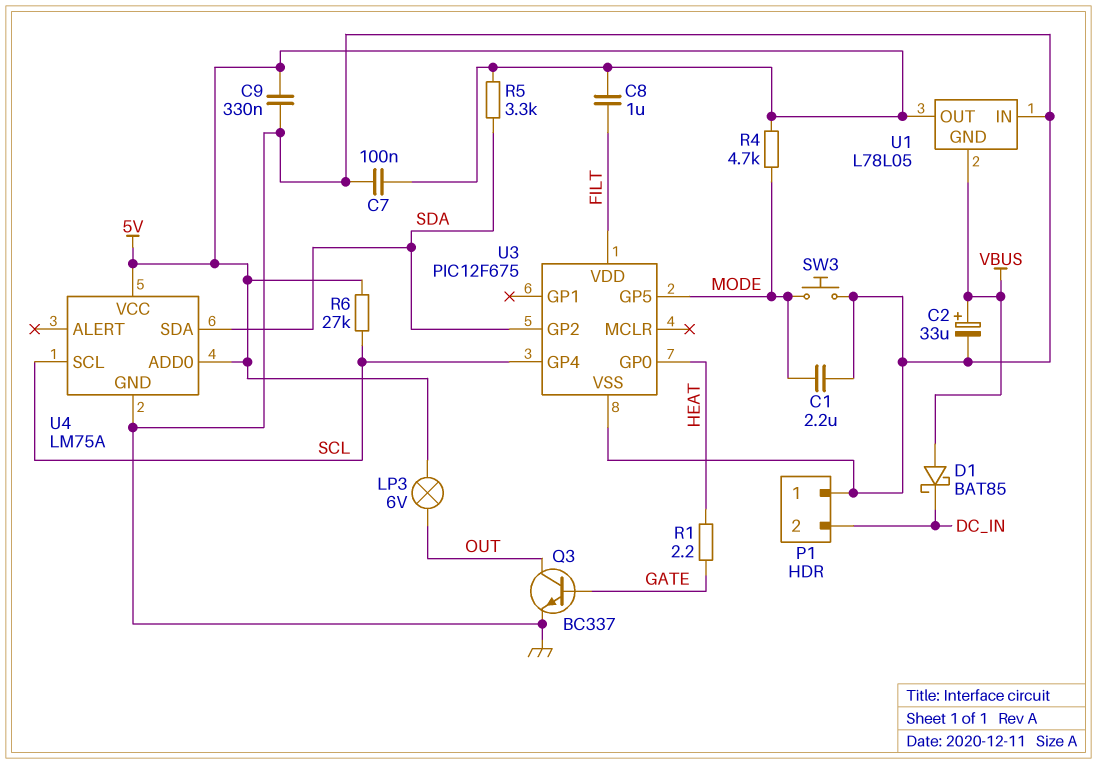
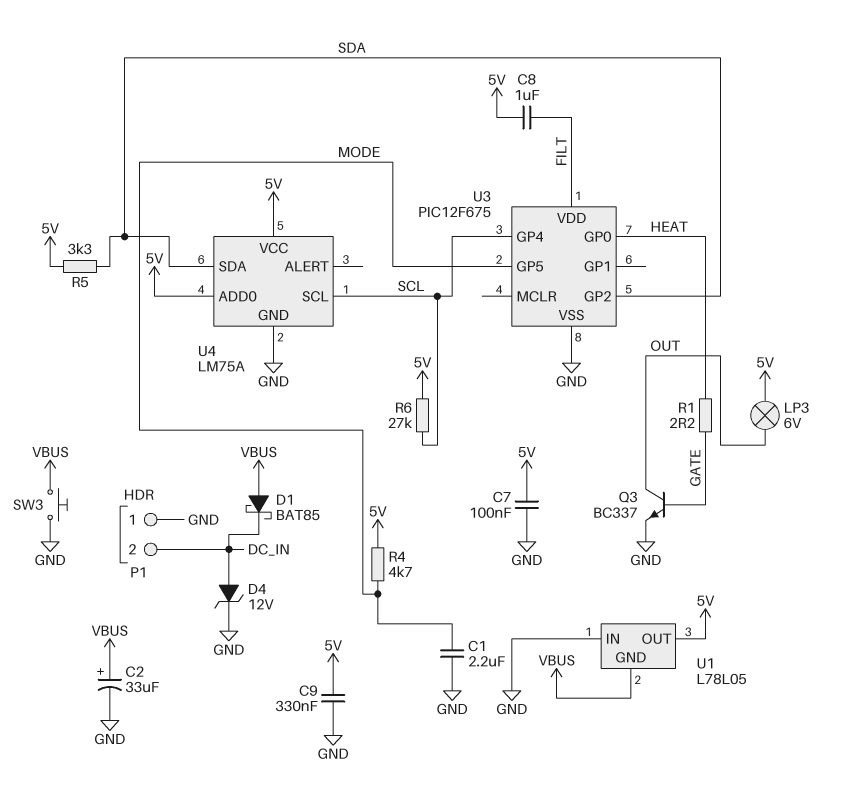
D4: none -> zener 12V (A DC_IN, K GND)
SW3: button (GND, MODE) -> button (GND, VBUS)

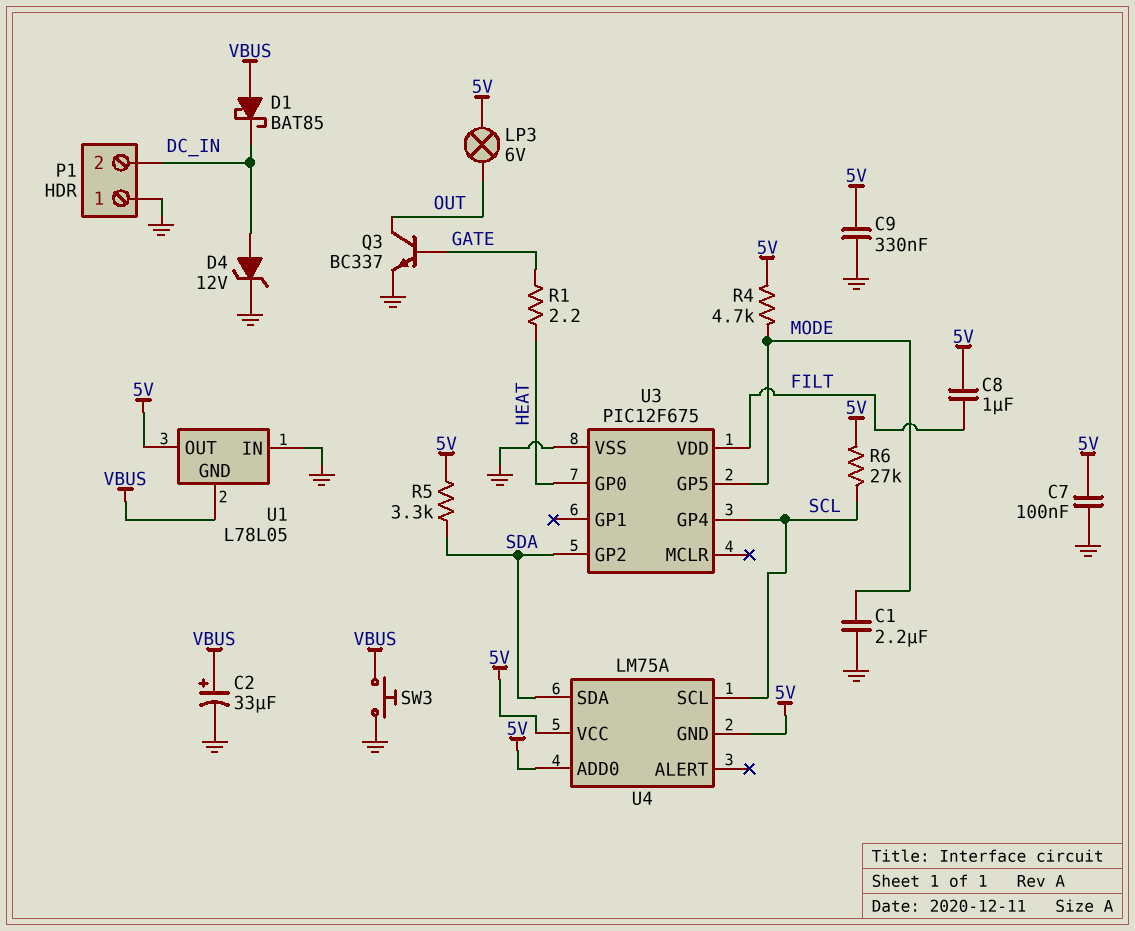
U4 pin GND: GND -> 5V

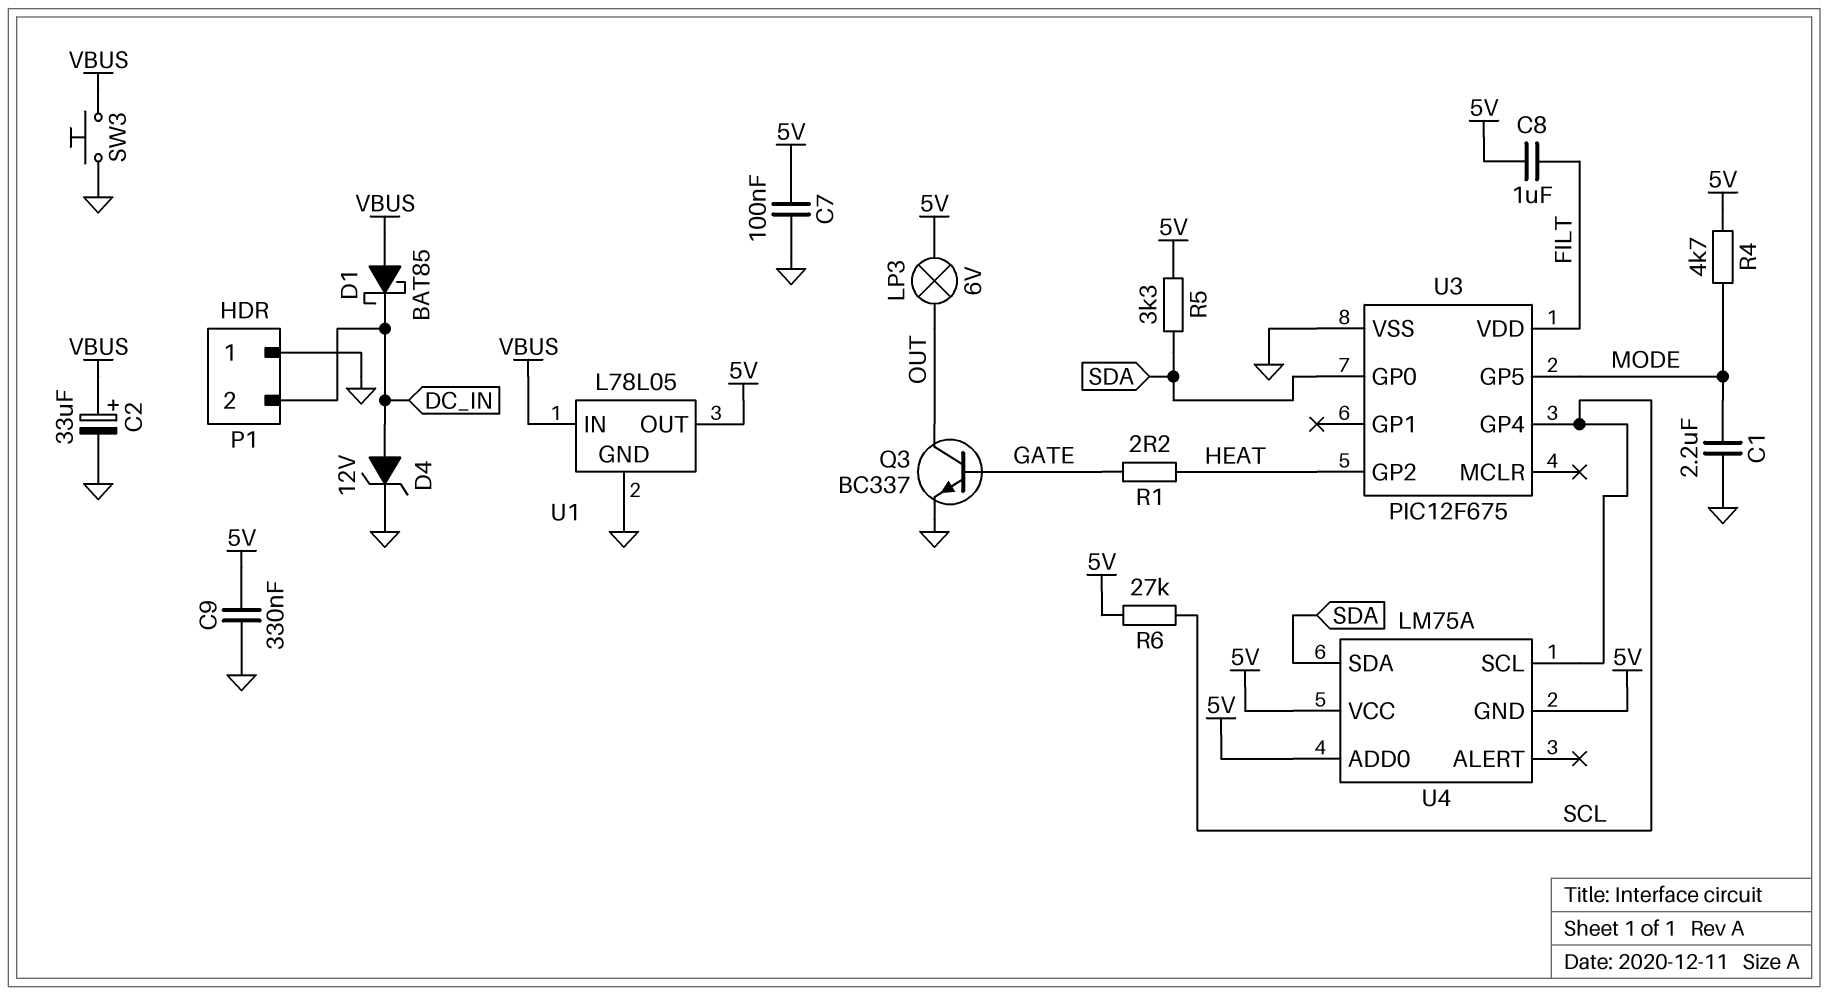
U1 pin GND: VBUS -> GND
U1 pin IN: GND -> VBUS
U3 pin GP0: HEAT -> SDA
U3 pin GP2: SDA -> HEAT

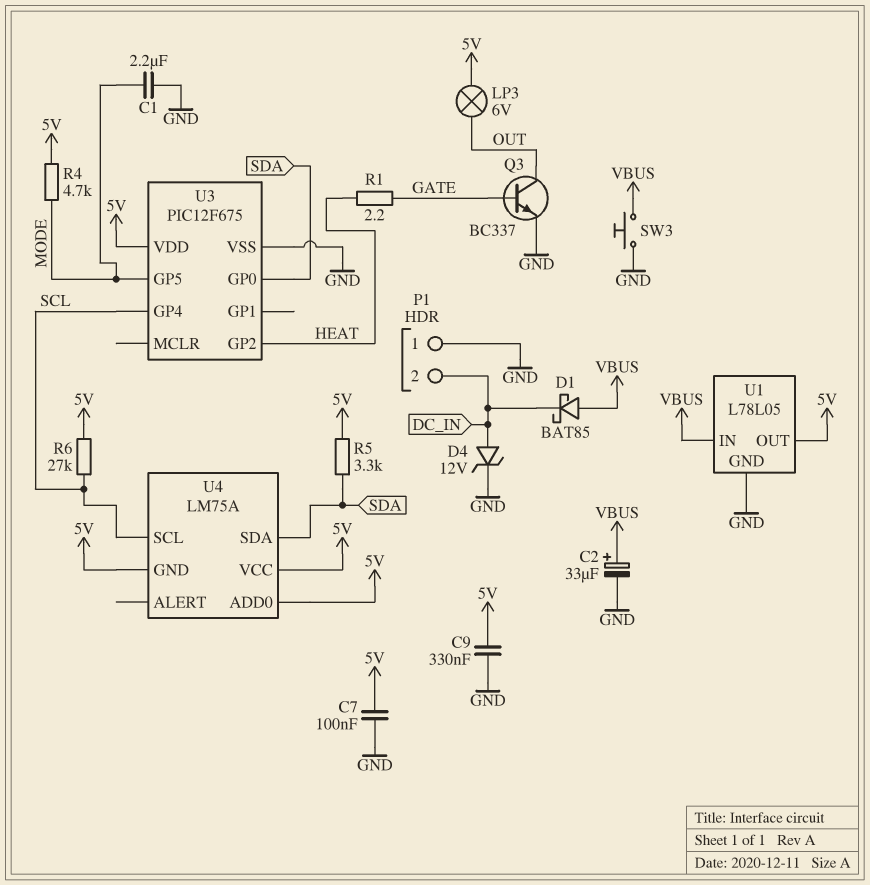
C8: 1uF (5V, FILT) -> none
U3 pin VDD: FILT -> 5V

